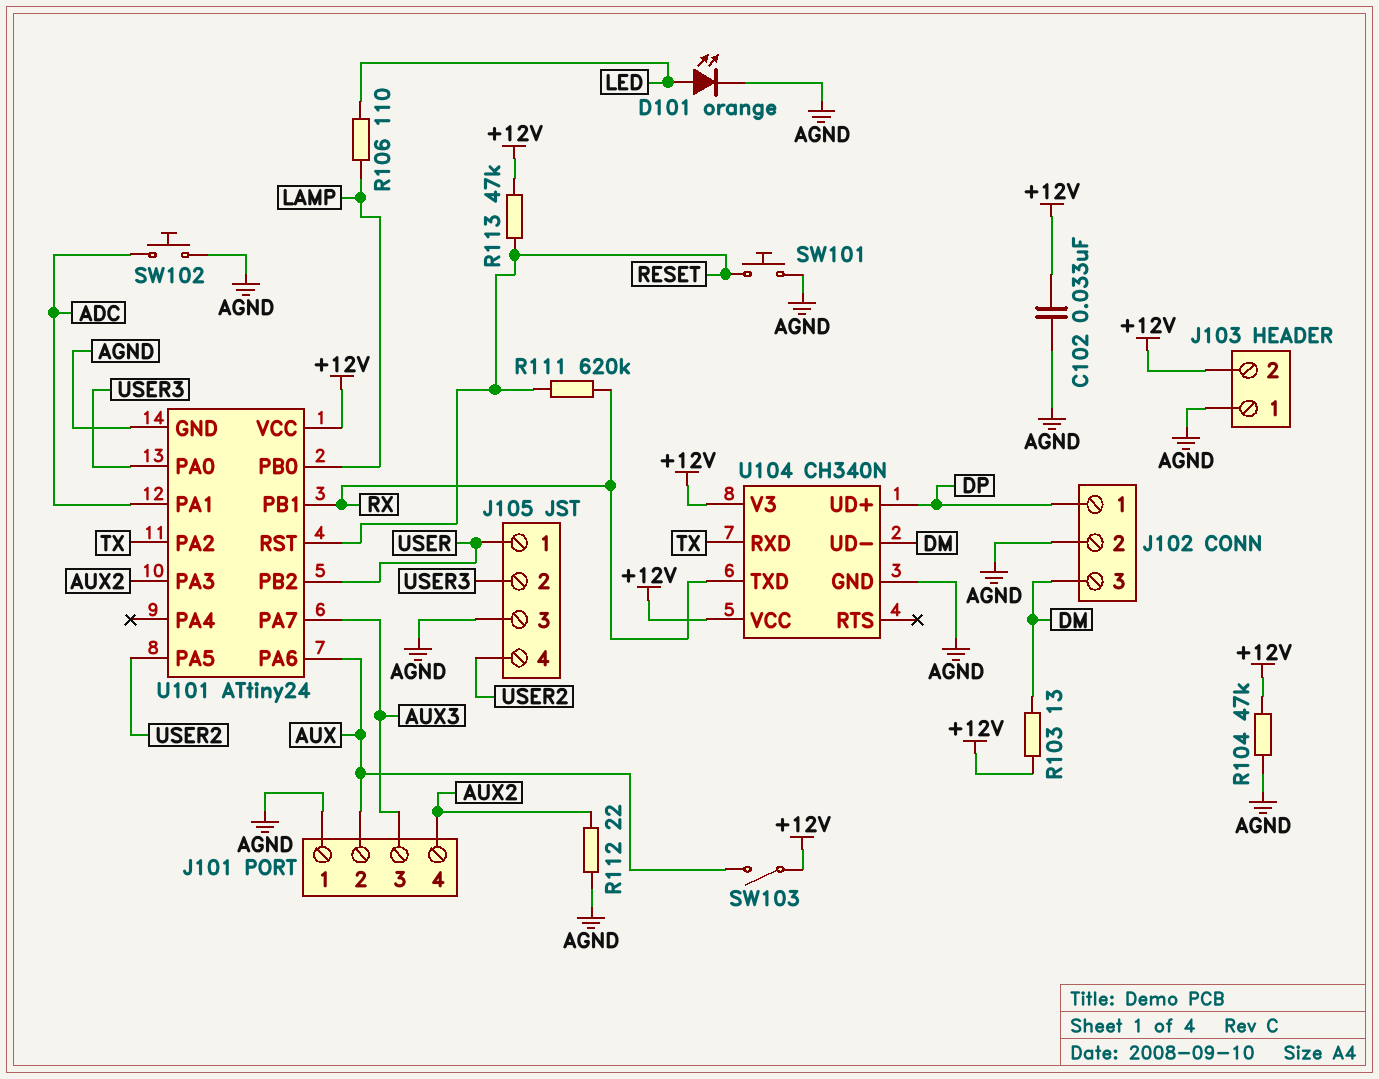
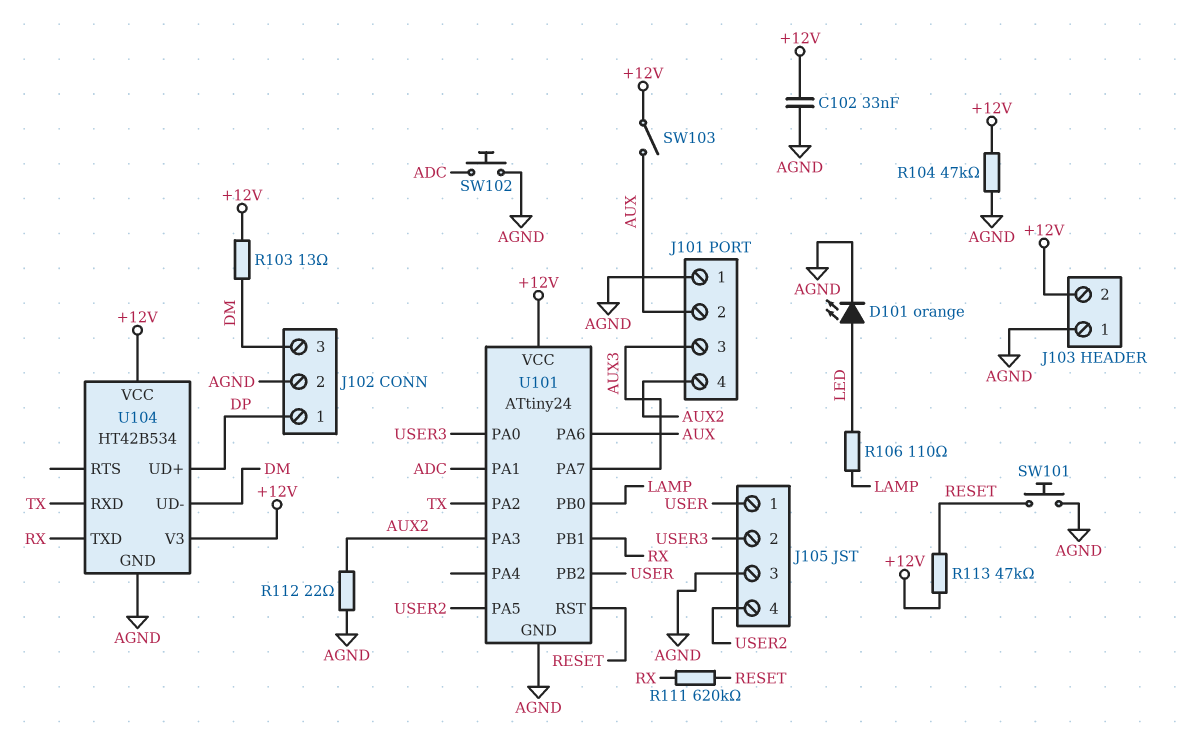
U104: CH340N -> HT42B534

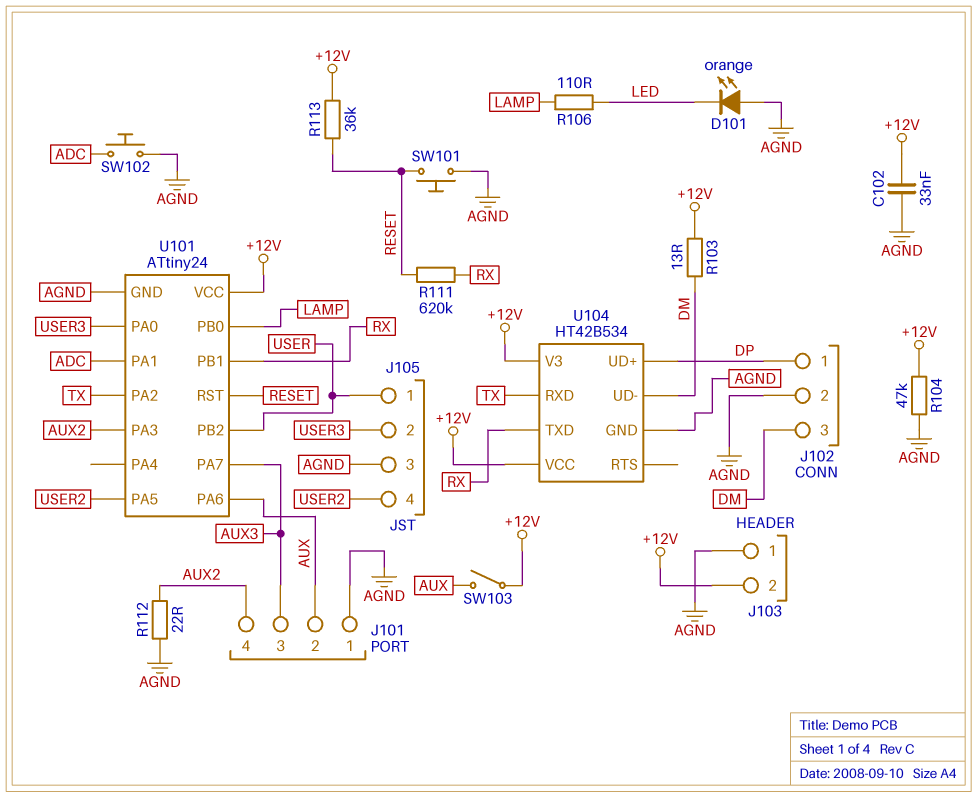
D101: LED orange (A LED, K AGND) -> LED orange (A AGND, K LED)
R113: 47k (+12V, RESET) -> 36k (+12V, RESET)

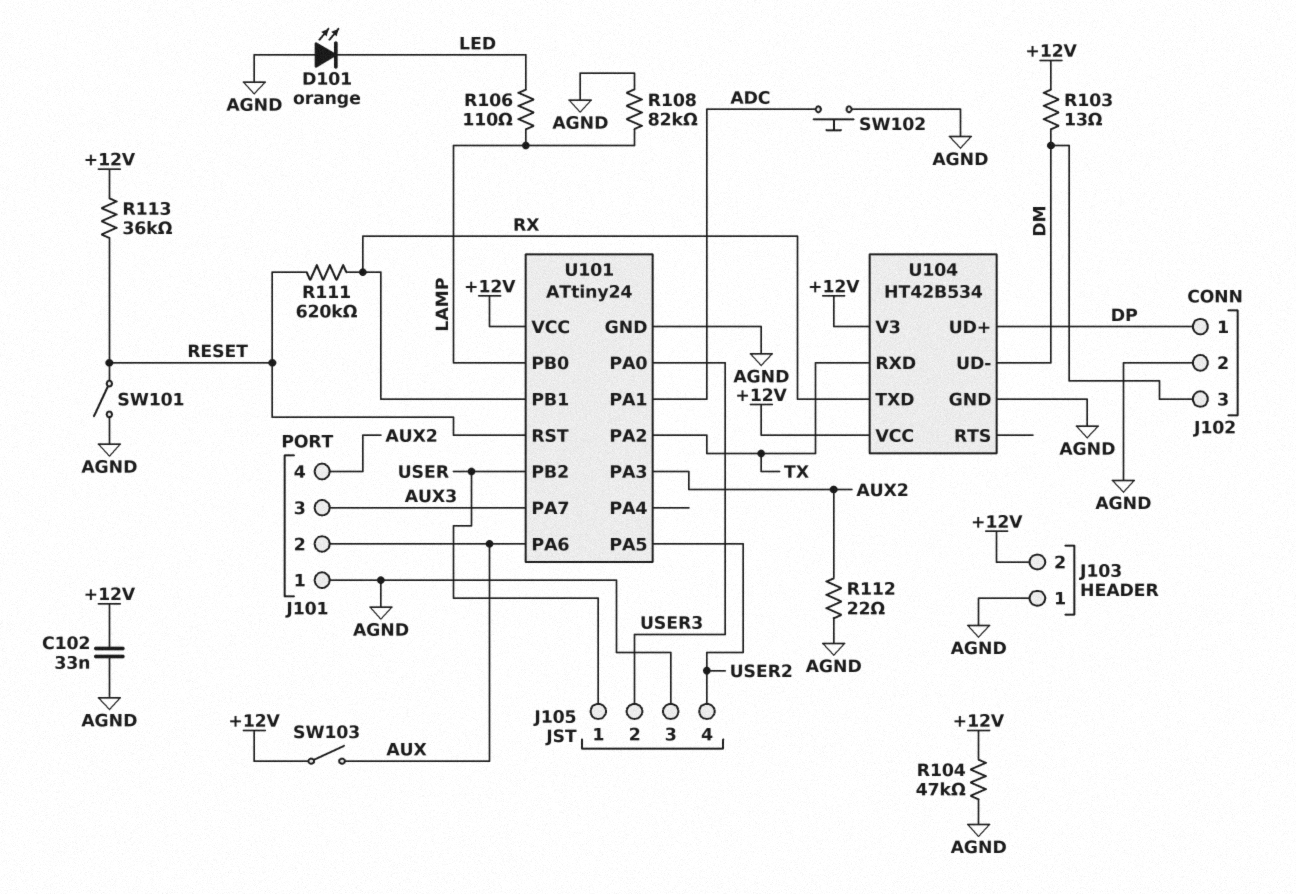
R108: none -> 82k (AGND, LAMP)
SW101: button (AGND, RESET) -> switch (AGND, RESET)

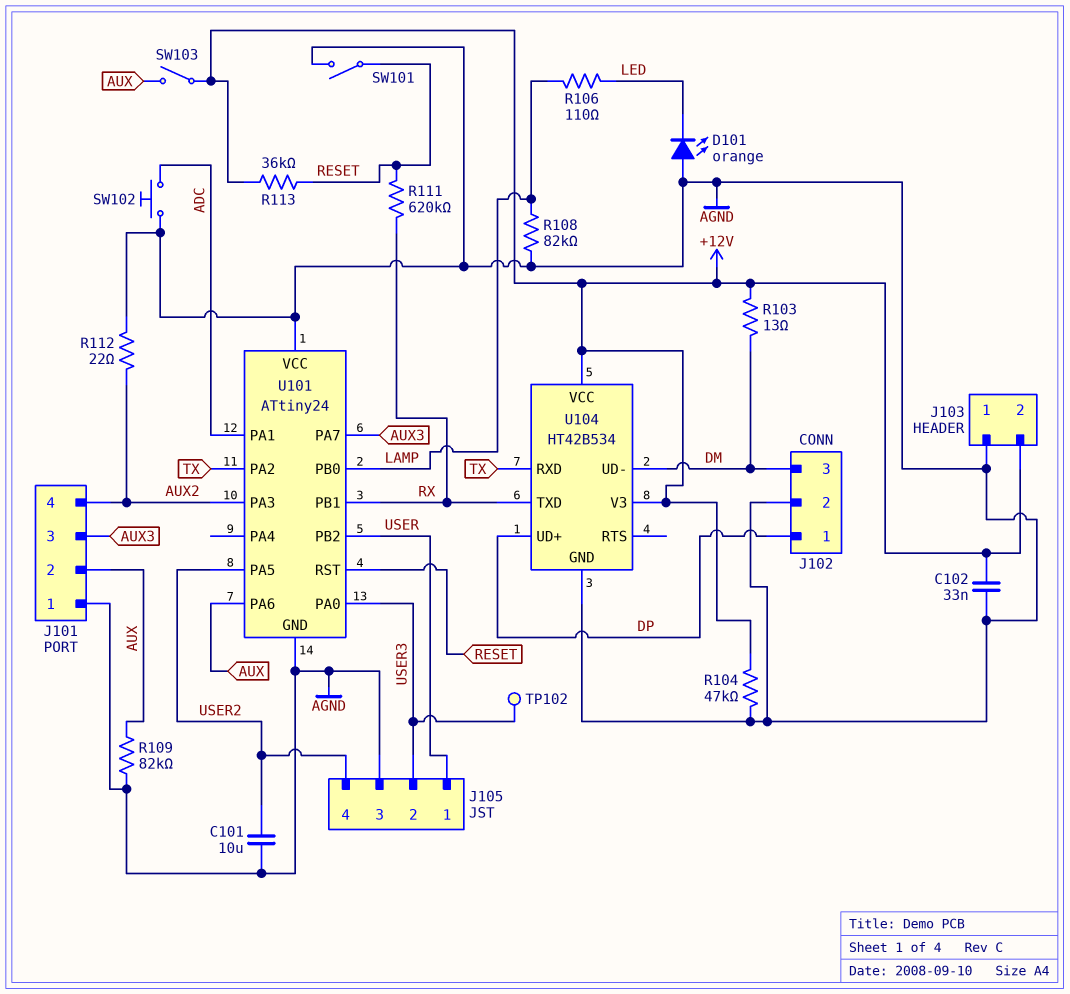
C101: none -> 10uF (AGND, USER2)
R109: none -> 82k (AGND, AUX)
TP102: none -> test point (USER3)
U101 pin VCC: +12V -> AGND

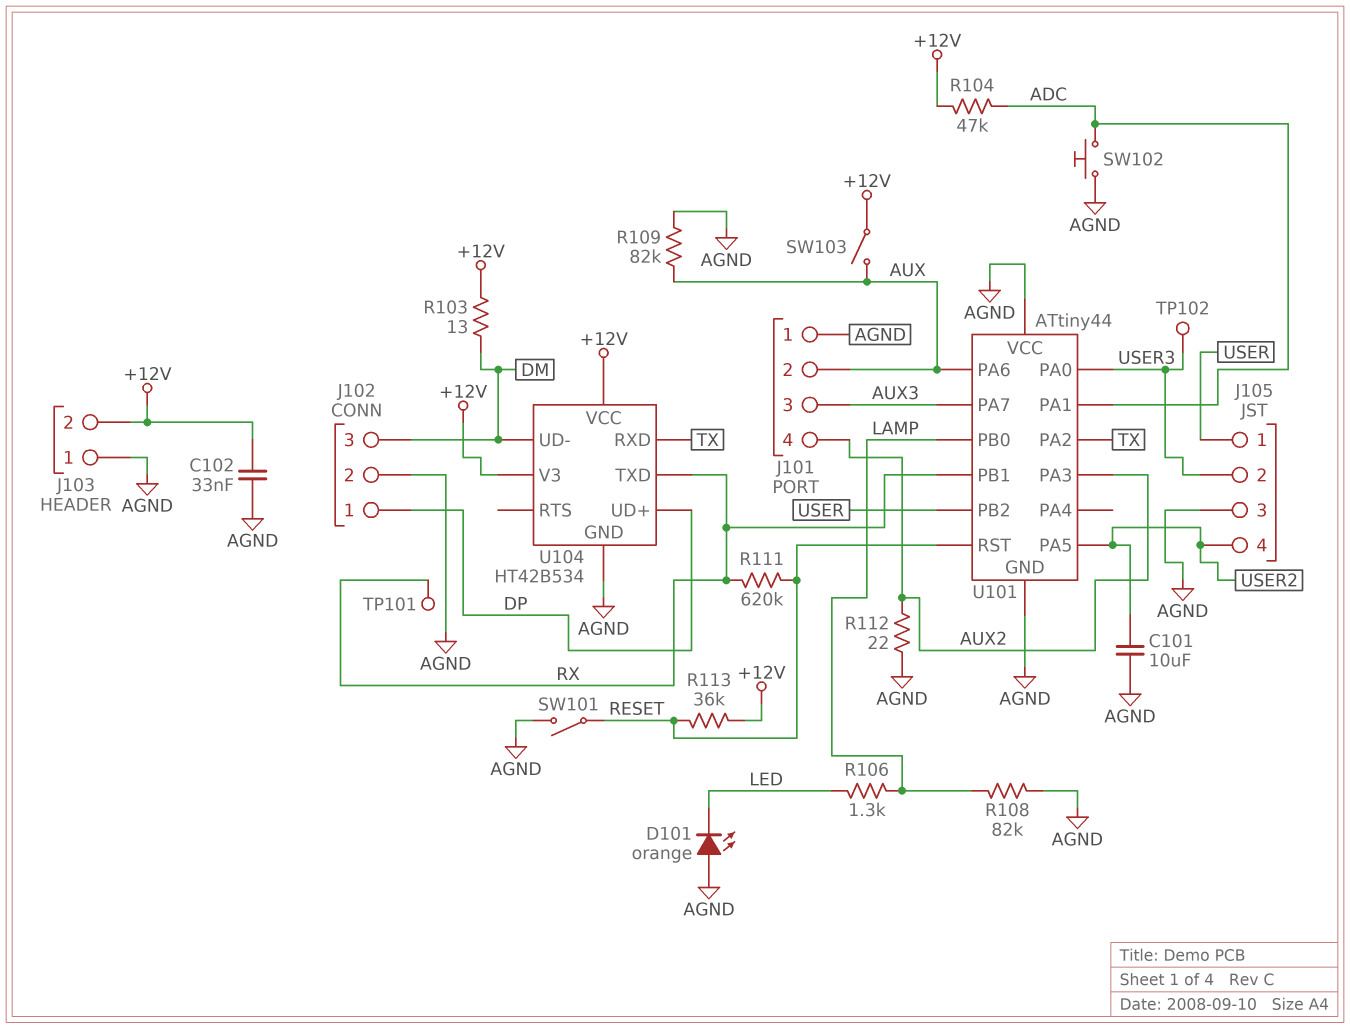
R104: 47k (+12V, AGND) -> 47k (+12V, ADC)
R106: 110 (LAMP, LED) -> 1.3k (LAMP, LED)
TP101: none -> test point (RX)
U101: ATtiny24 -> ATtiny44

